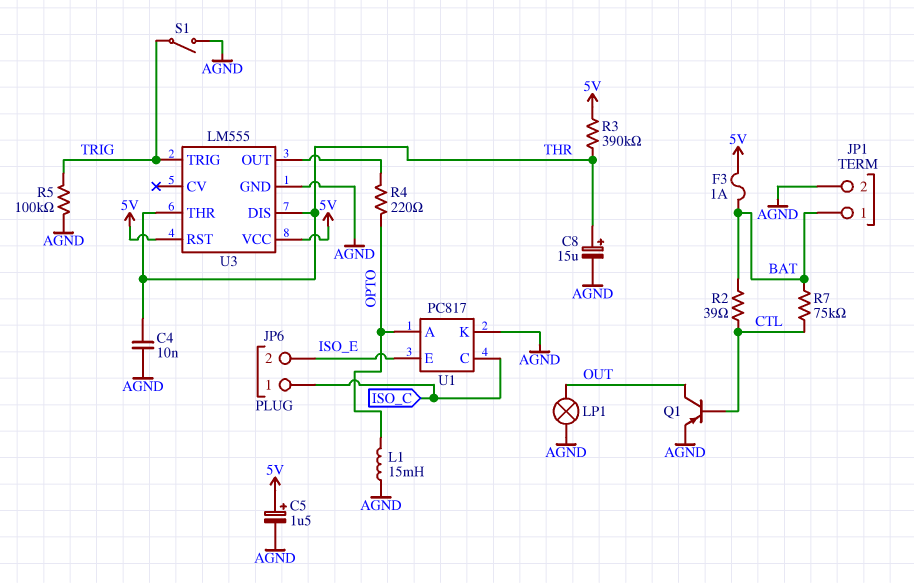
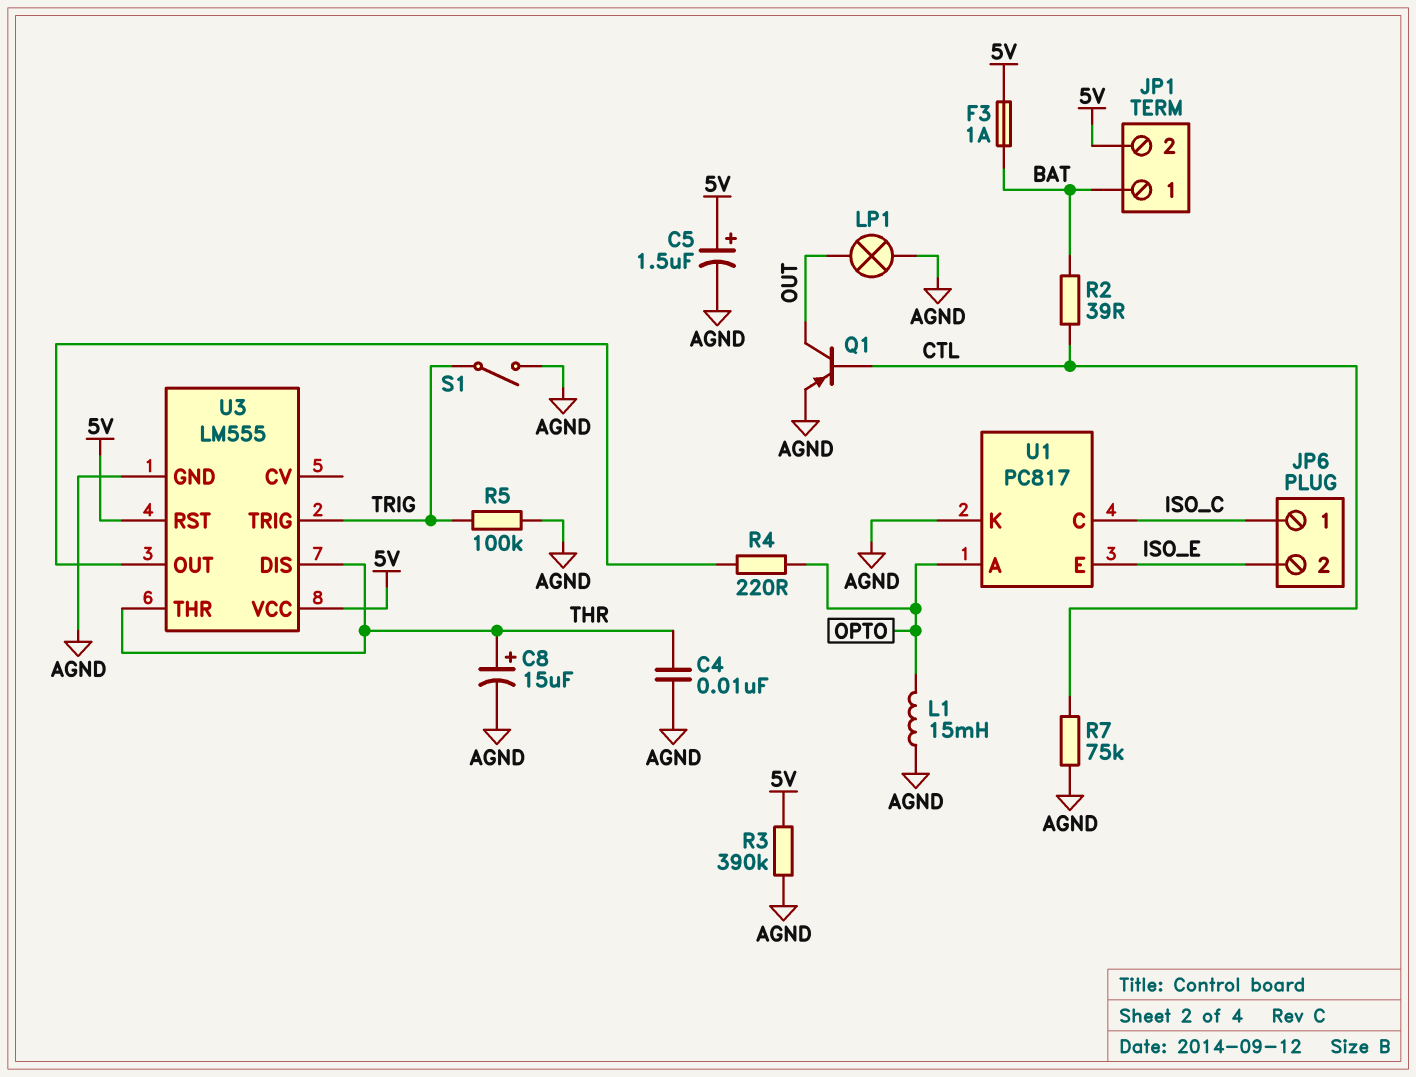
JP1 pin 2: AGND -> 5V
R3: 390k (5V, THR) -> 390k (5V, AGND)
R7: 75k (BAT, CTL) -> 75k (AGND, CTL)

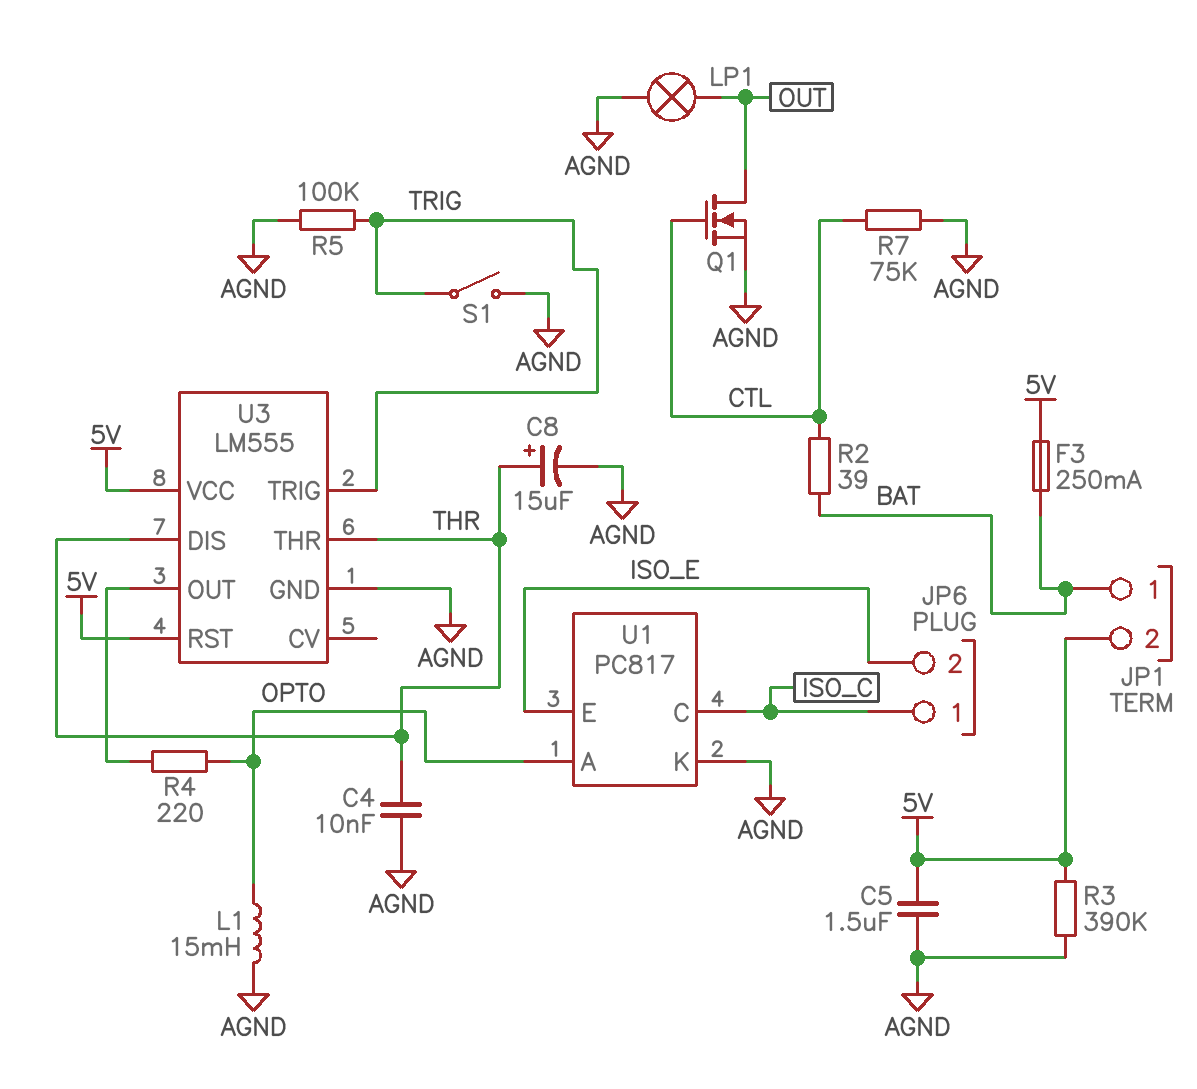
C5: 1.5uF (plus 5V, minus AGND) -> 1.5uF (5V, AGND)
F3: 1A (5V, BAT) -> 250mA (5V, BAT)
Q1: PNP (B CTL, C OUT, E AGND) -> NMOS (G CTL, D OUT, S AGND)

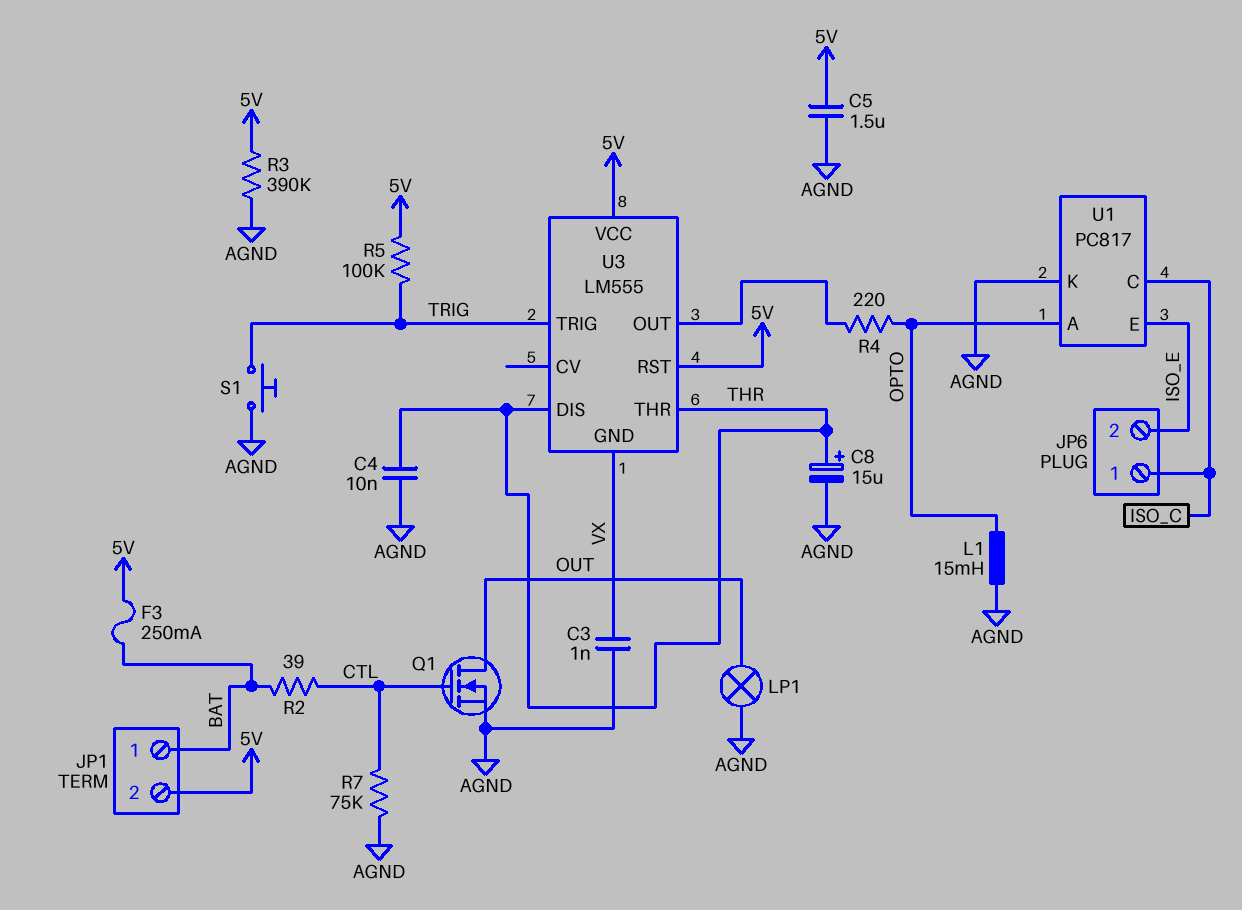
C3: none -> 1nF (AGND, VX)
R5: 100k (AGND, TRIG) -> 100k (5V, TRIG)
S1: switch (AGND, TRIG) -> button (AGND, TRIG)
U3 pin GND: AGND -> VX

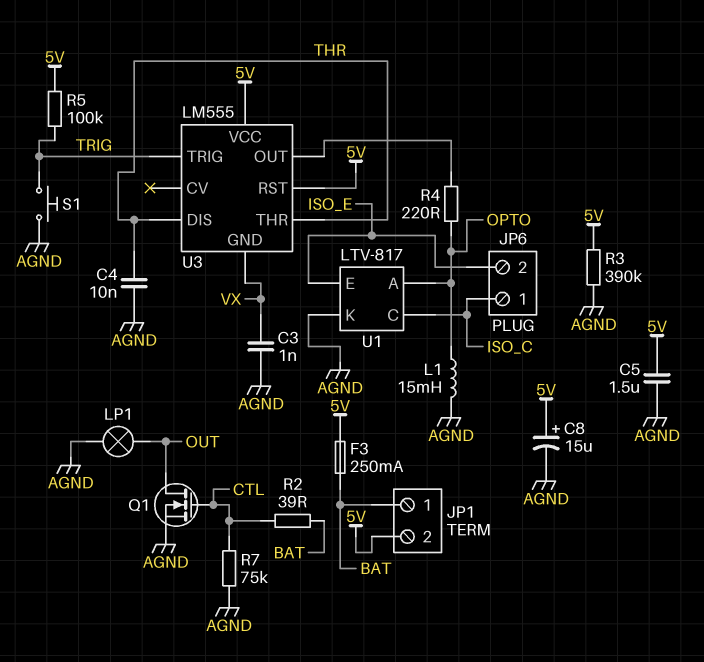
C8: 15uF (plus THR, minus AGND) -> 15uF (plus 5V, minus AGND)
U1: PC817 -> LTV-817

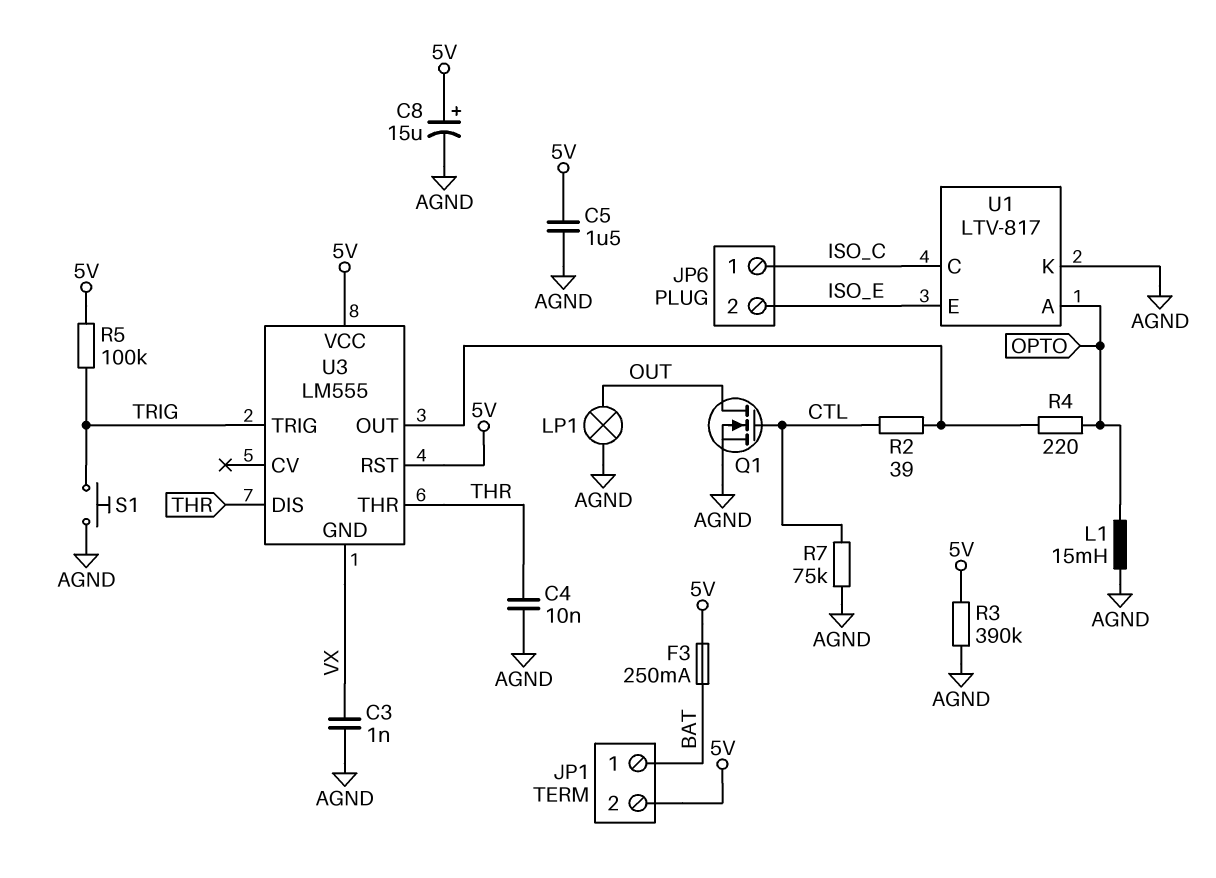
R2: 39 (BAT, CTL) -> 39 (CTL, U3/OUT)

